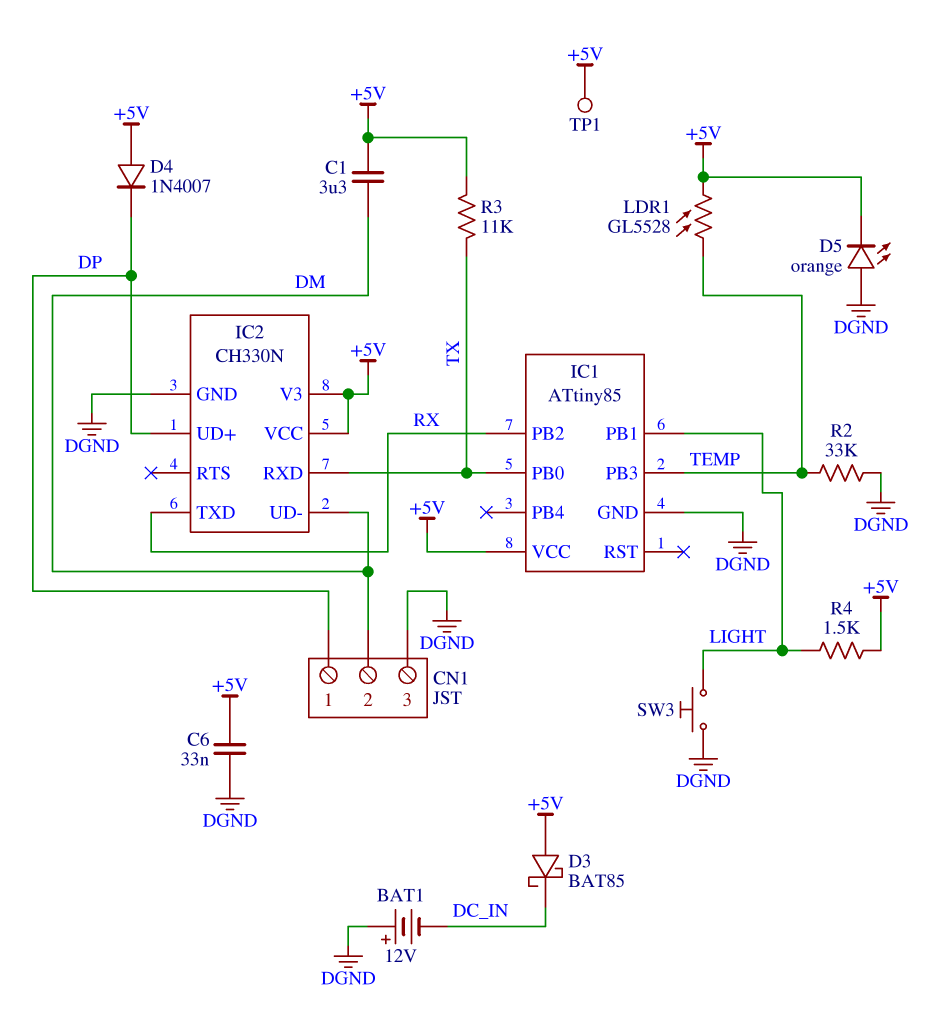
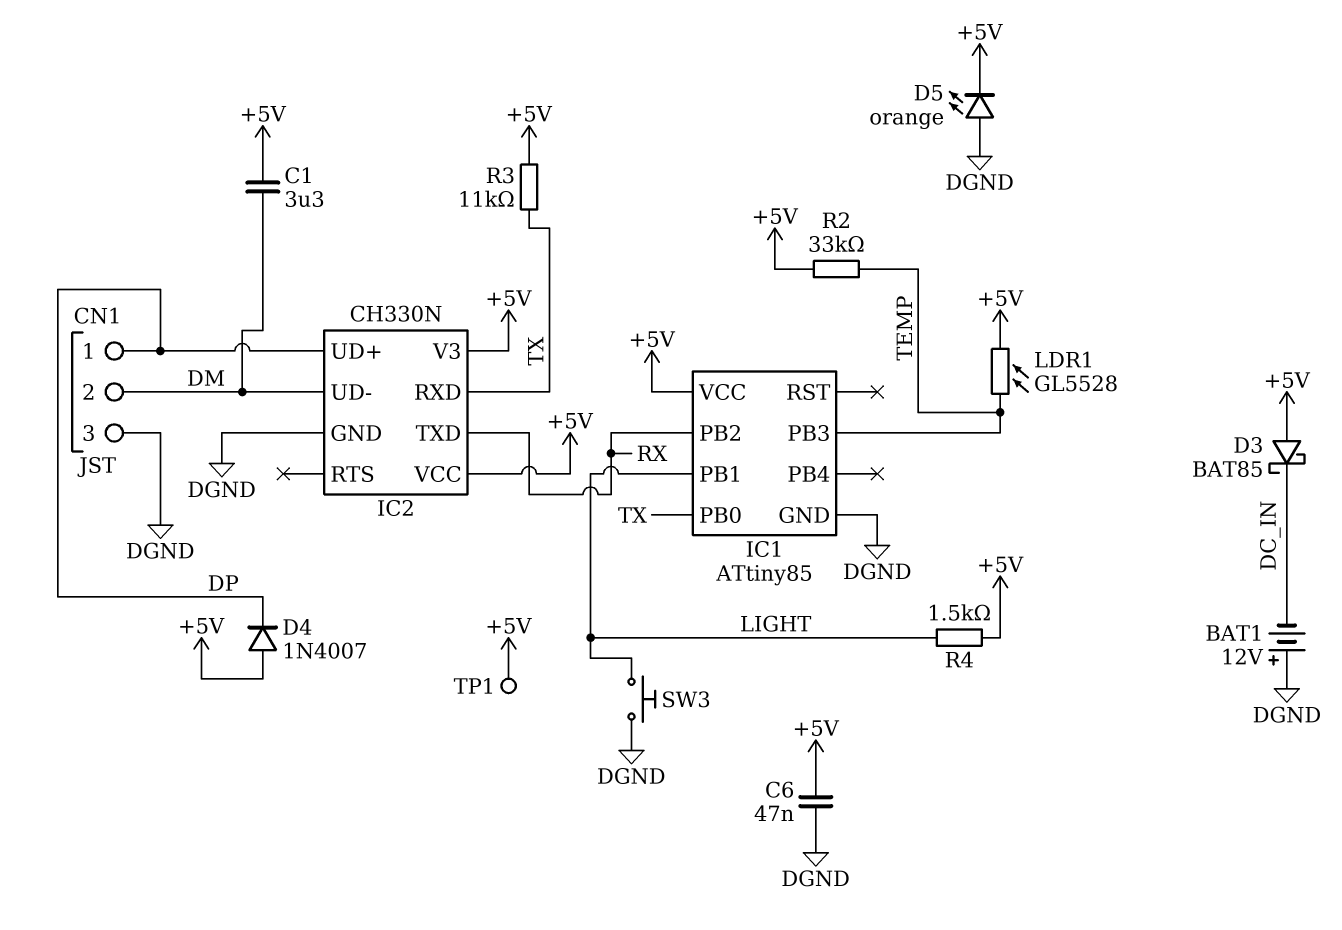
C6: 33nF (+5V, DGND) -> 47nF (+5V, DGND)
R2: 33k (DGND, TEMP) -> 33k (+5V, TEMP)

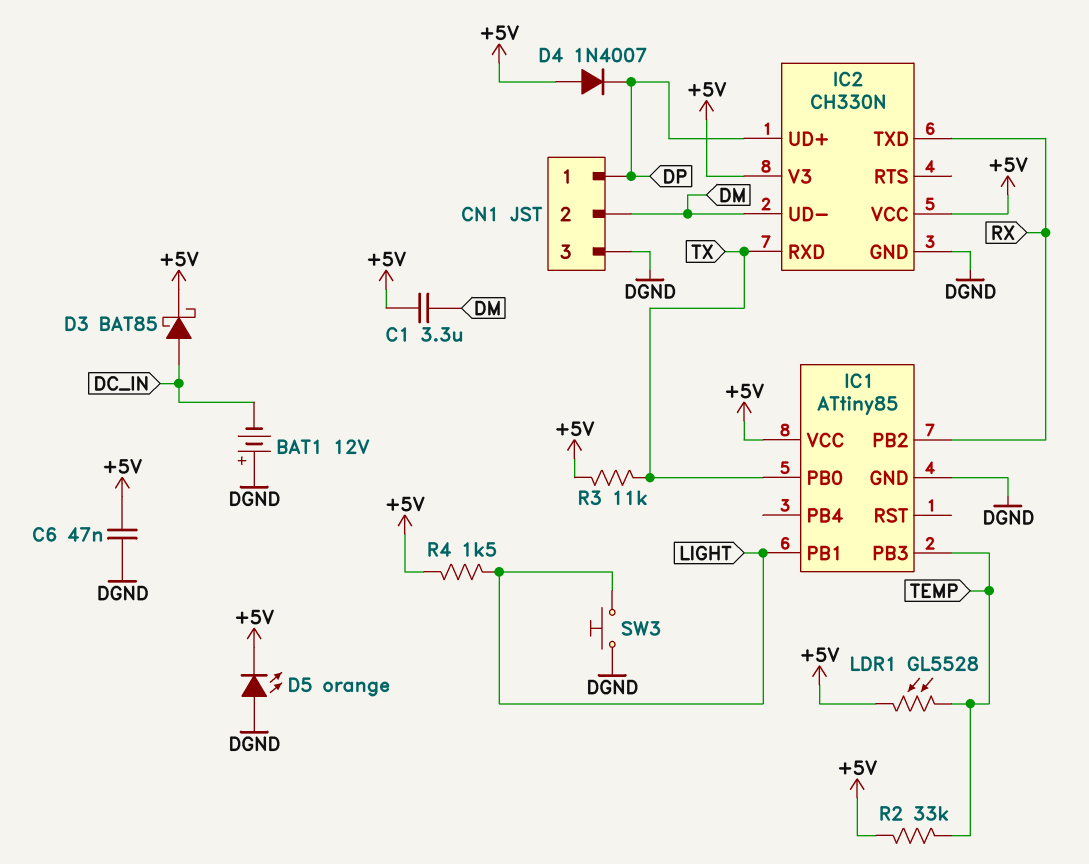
D3: schottky BAT85 (A +5V, K DC_IN) -> schottky BAT85 (A DC_IN, K +5V)
TP1: test point (+5V) -> none

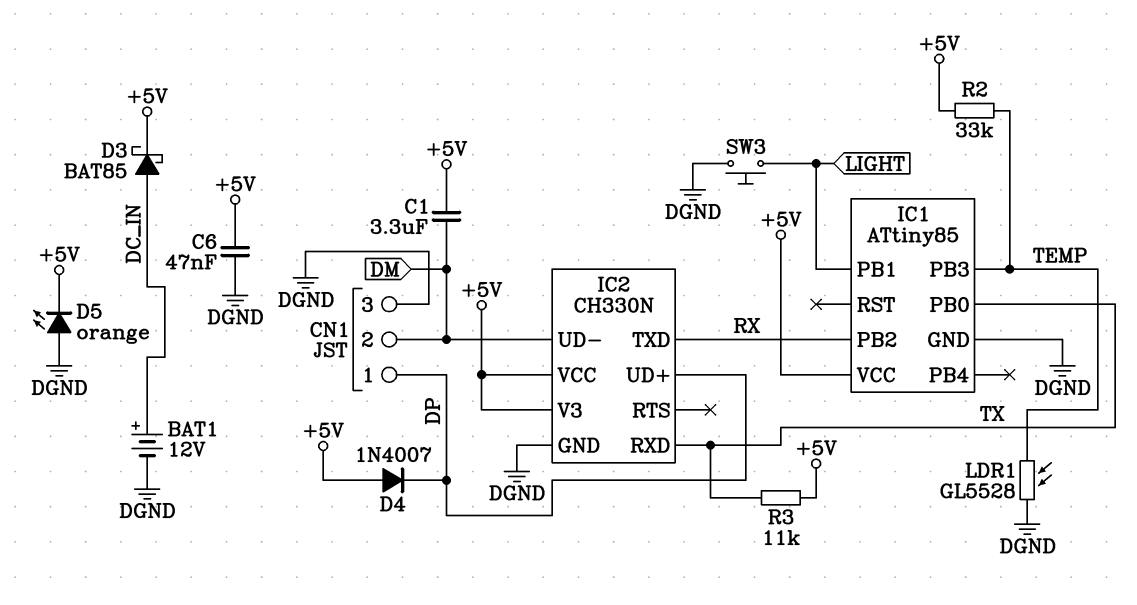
BAT1: 12V (plus DGND, minus DC_IN) -> 12V (plus DC_IN, minus DGND)
LDR1: GL5528 (+5V, TEMP) -> GL5528 (DGND, TEMP)
R4: 1.5k (+5V, LIGHT) -> none

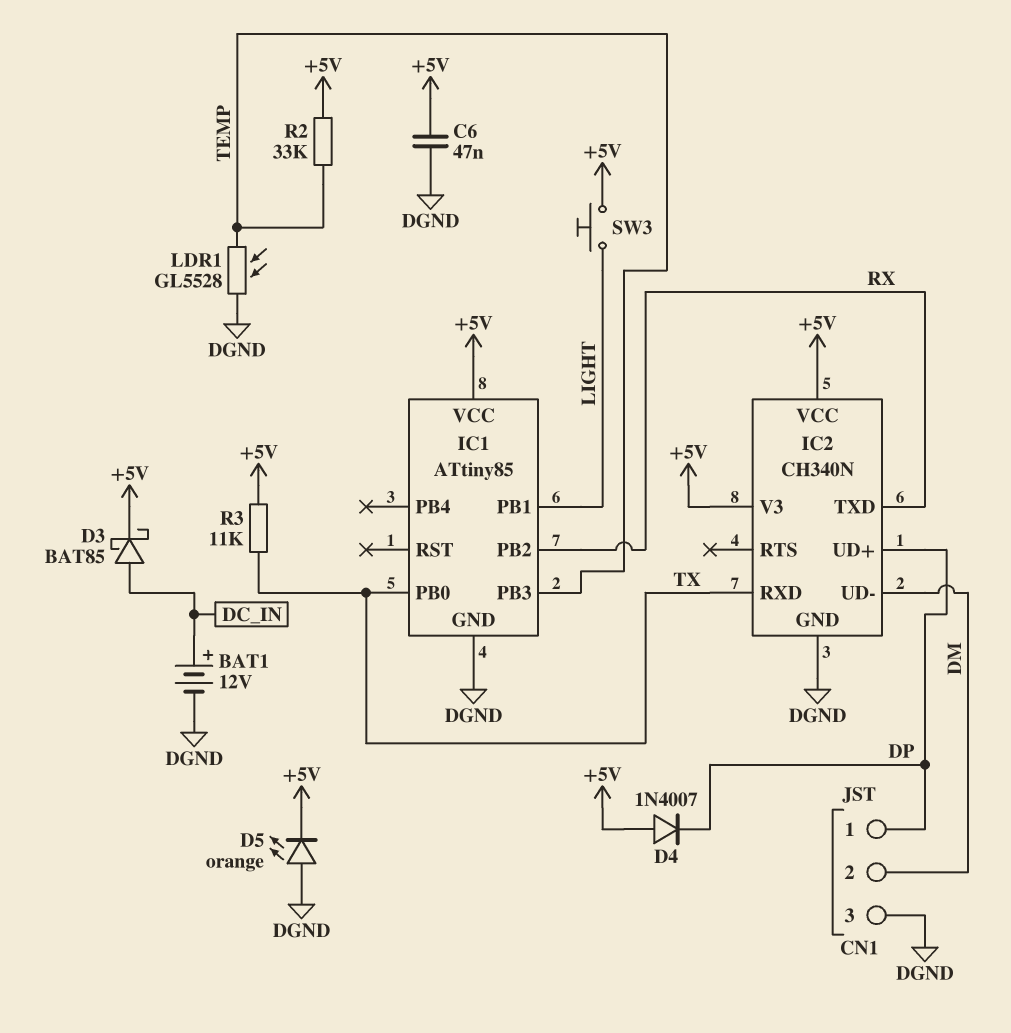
C1: 3.3uF (+5V, DM) -> none
IC2: CH330N -> CH340N
SW3: button (DGND, LIGHT) -> button (+5V, LIGHT)

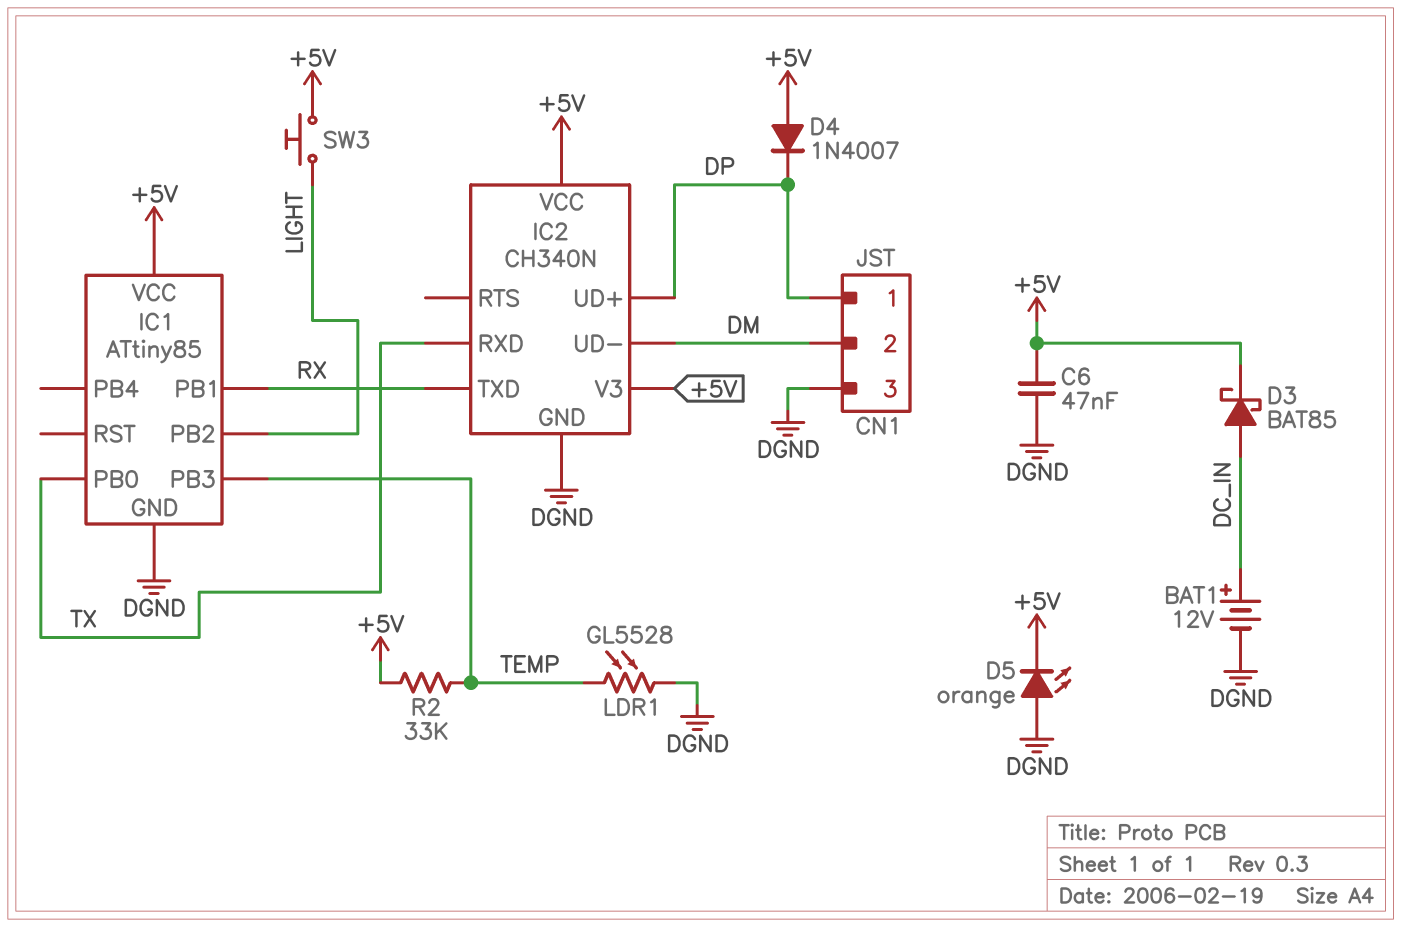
IC1 pin PB1: LIGHT -> RX
IC1 pin PB2: RX -> LIGHT
R3: 11k (+5V, TX) -> none

